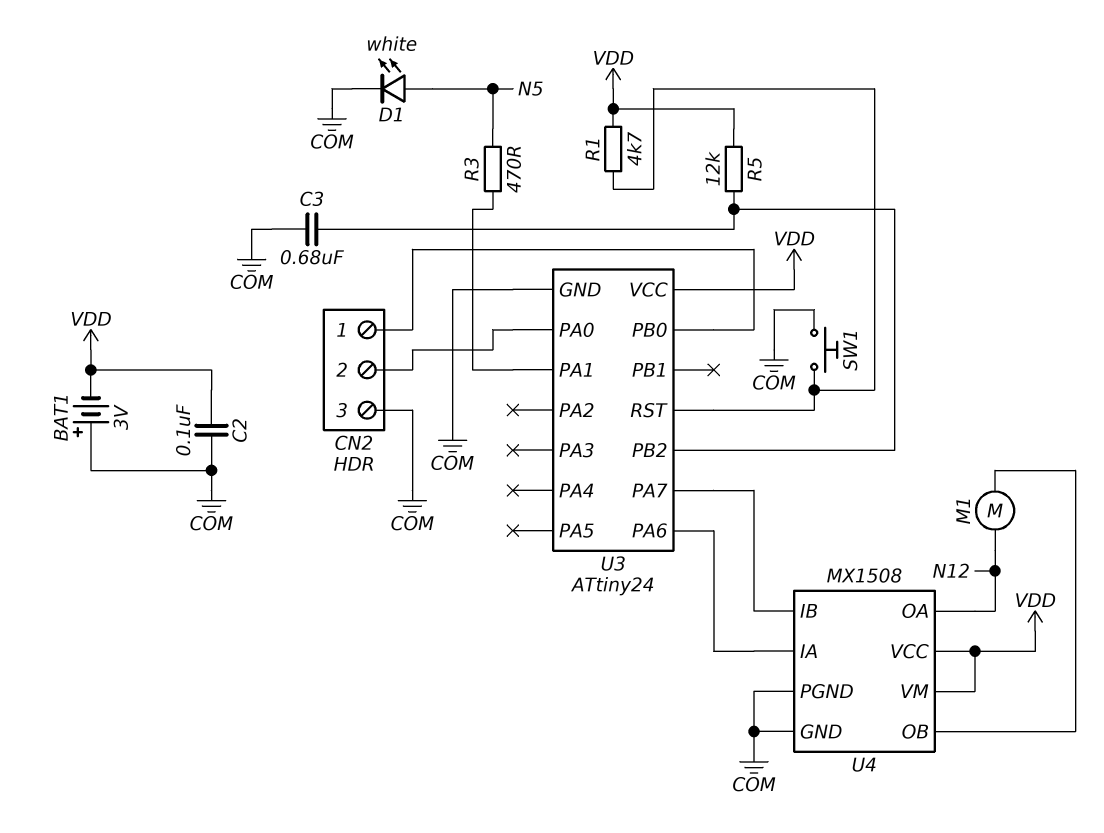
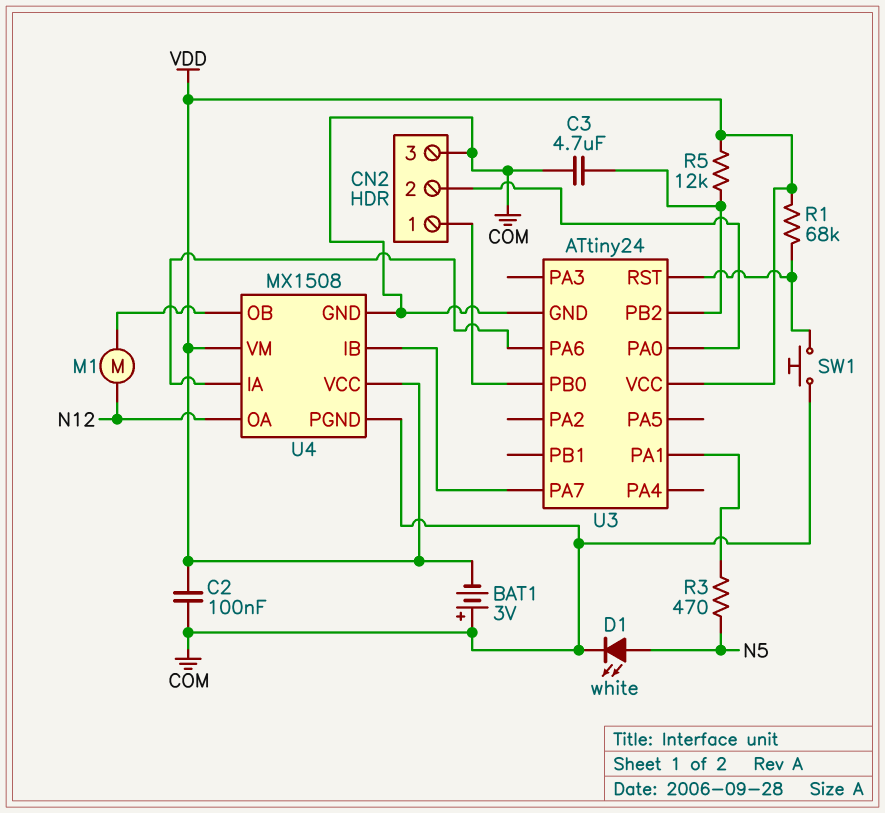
C3: 680nF (COM, U3/PB2) -> 4.7uF (COM, U3/PB2)
R1: 4.7k (U3/RST, VDD) -> 68k (U3/RST, VDD)

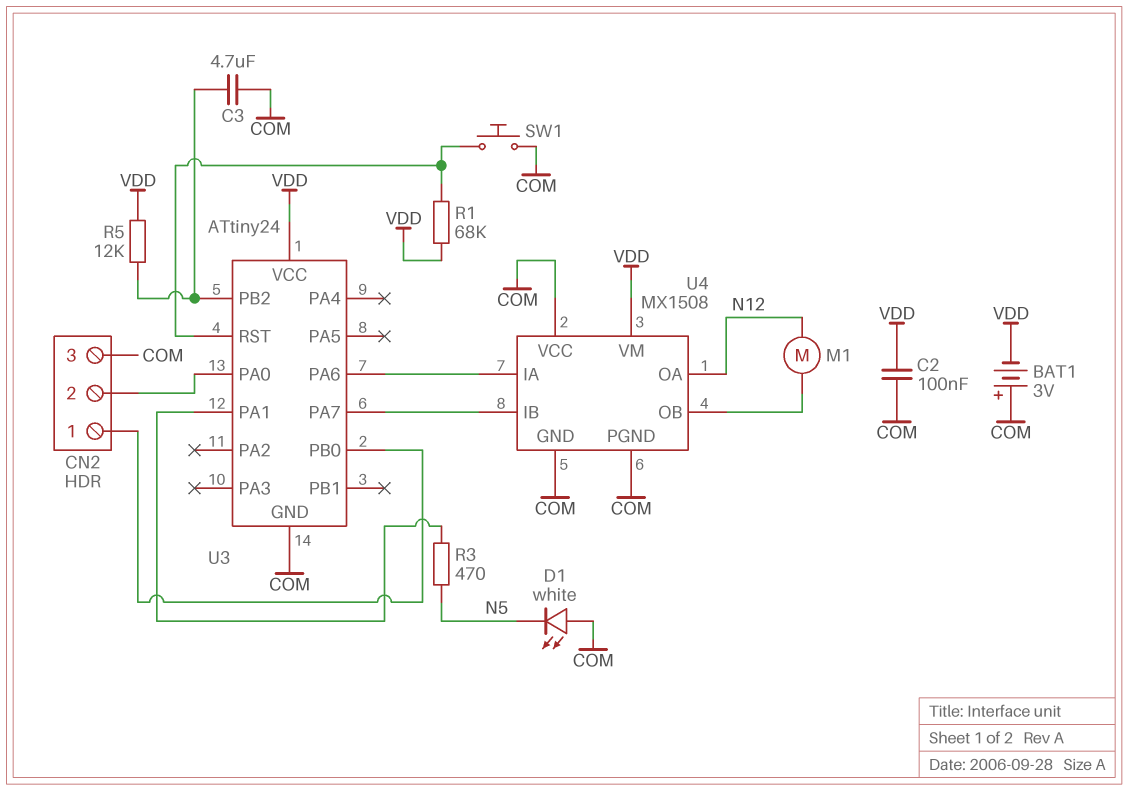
D1: LED white (A N5, K COM) -> LED white (A COM, K N5)
U4 pin VCC: VDD -> COM

